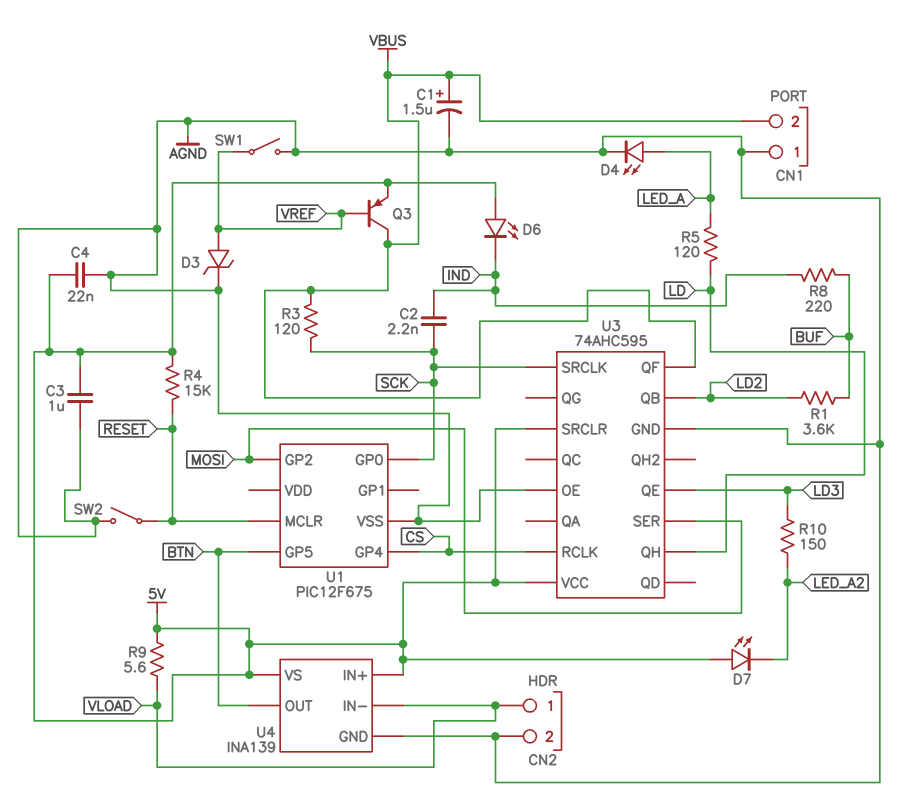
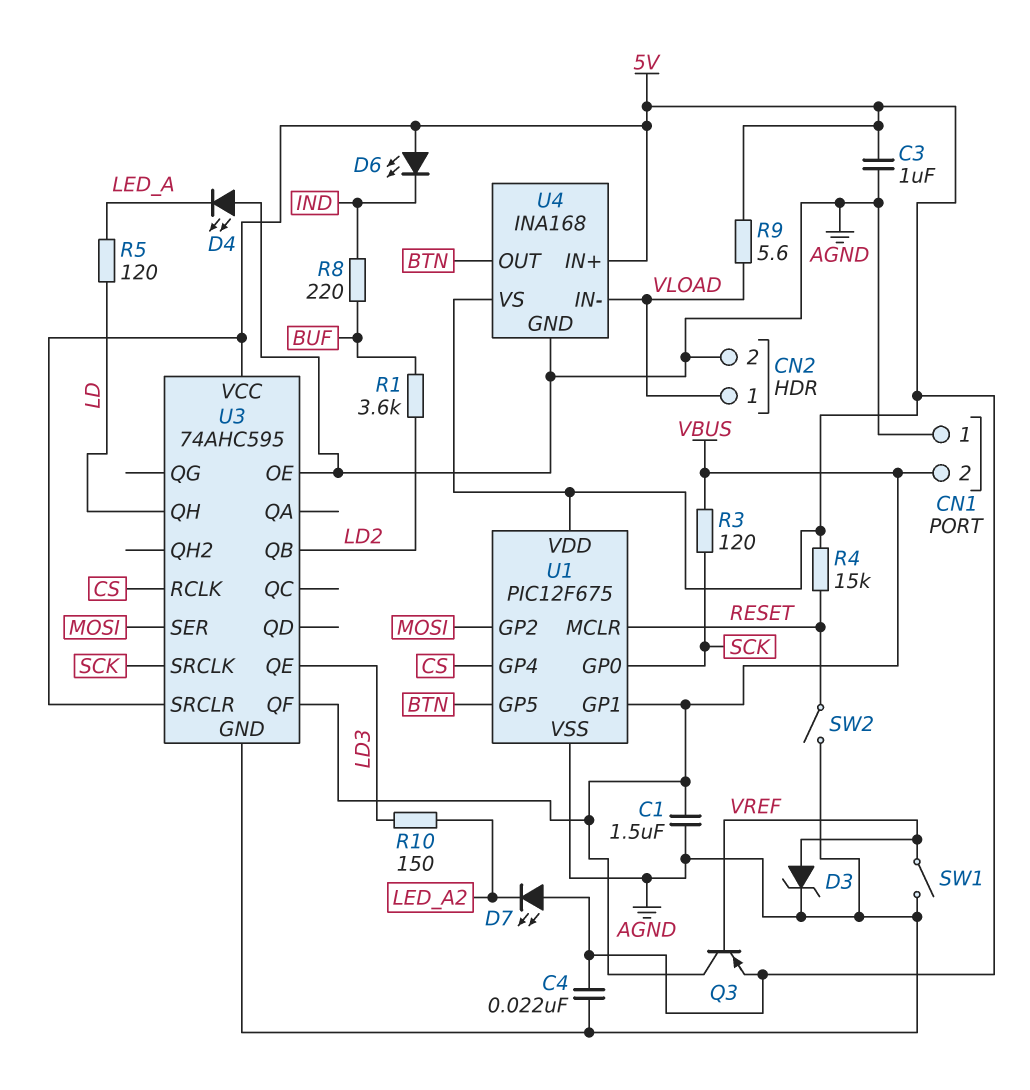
C1: 1.5uF (plus VBUS, minus AGND) -> 1.5uF (AGND, VBUS)
C2: 2.2nF (IND, SCK) -> none
D4: LED (A LED_A, K AGND) -> LED (A AGND, K LED_A)
U1 pin GP1: none -> VBUS
U1 pin VDD: none -> 5V
U4: INA139 -> INA168

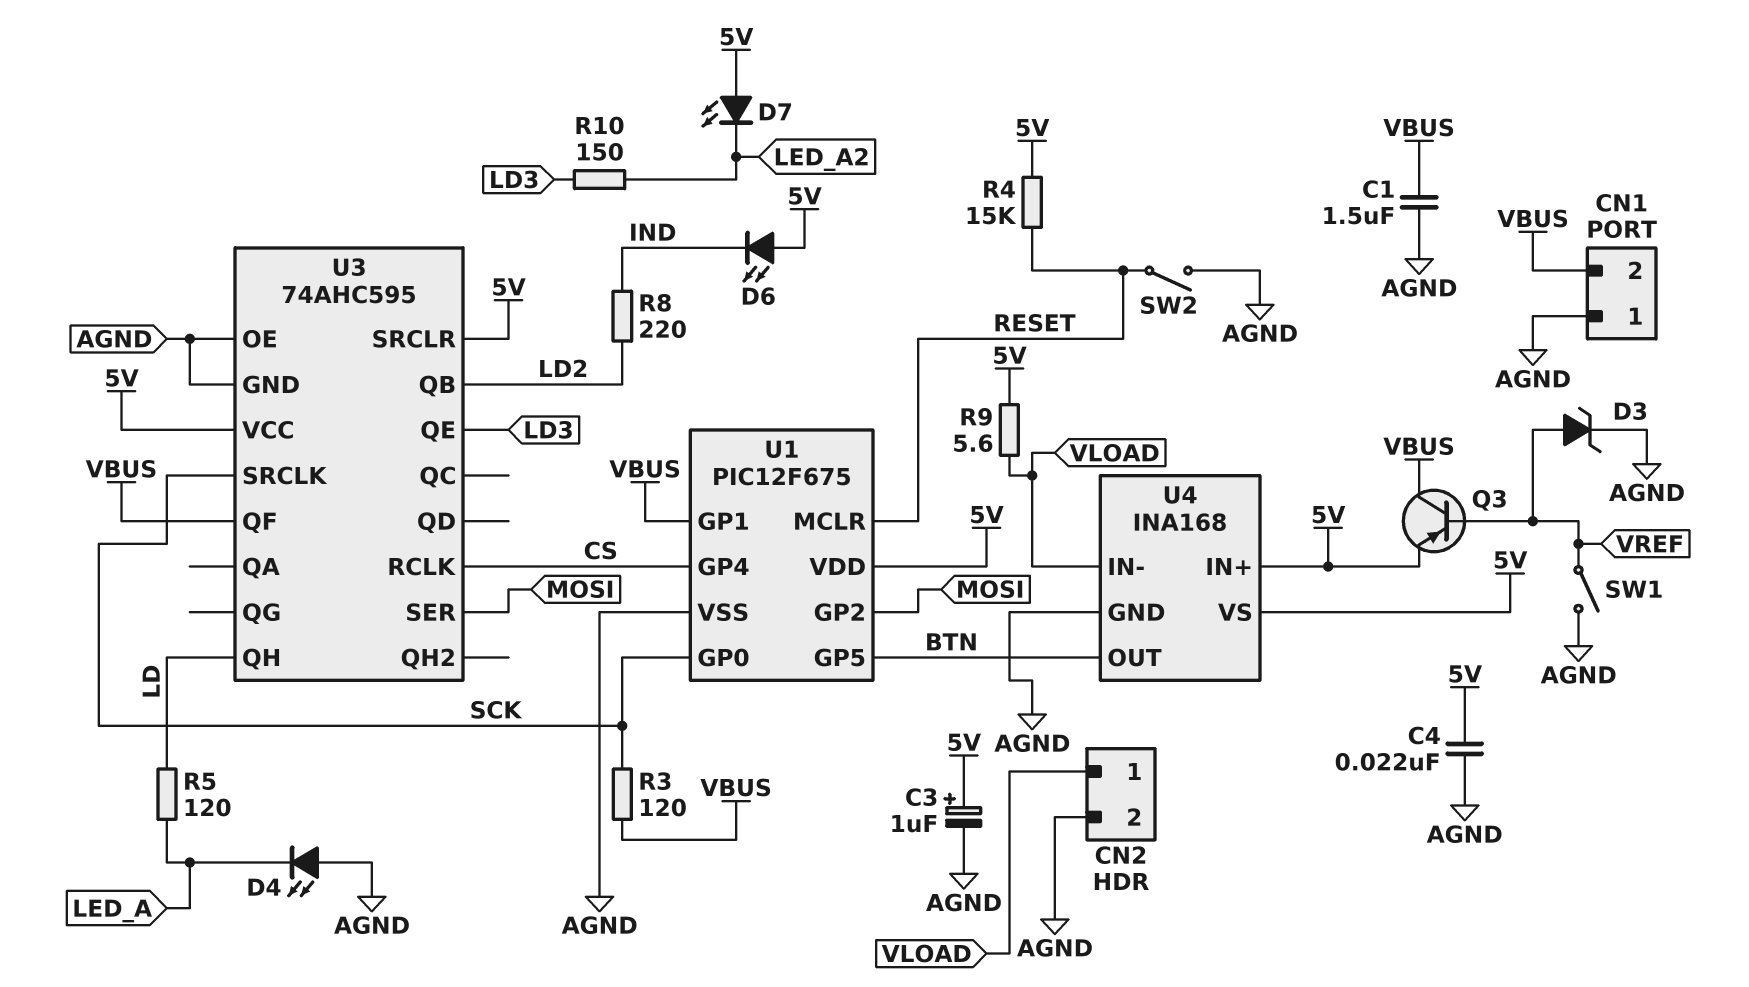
C3: 1uF (5V, AGND) -> 1uF (plus 5V, minus AGND)
R1: 3.6k (BUF, LD2) -> none
R8: 220 (BUF, IND) -> 220 (IND, LD2)

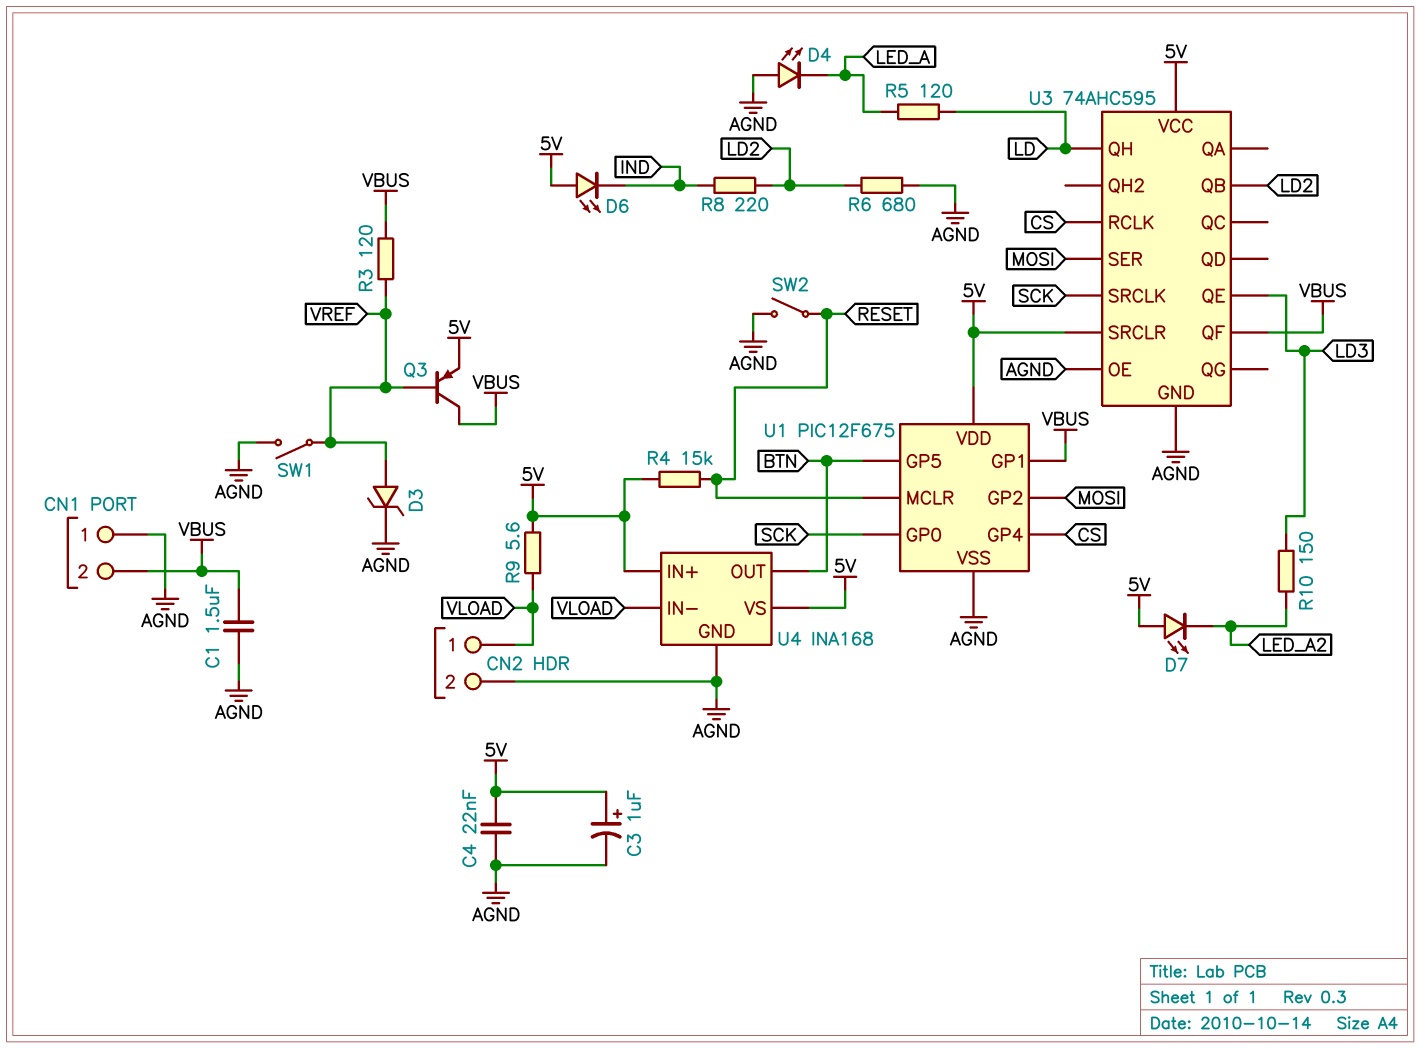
R3: 120 (SCK, VBUS) -> 120 (VBUS, VREF)
R6: none -> 680 (AGND, LD2)

